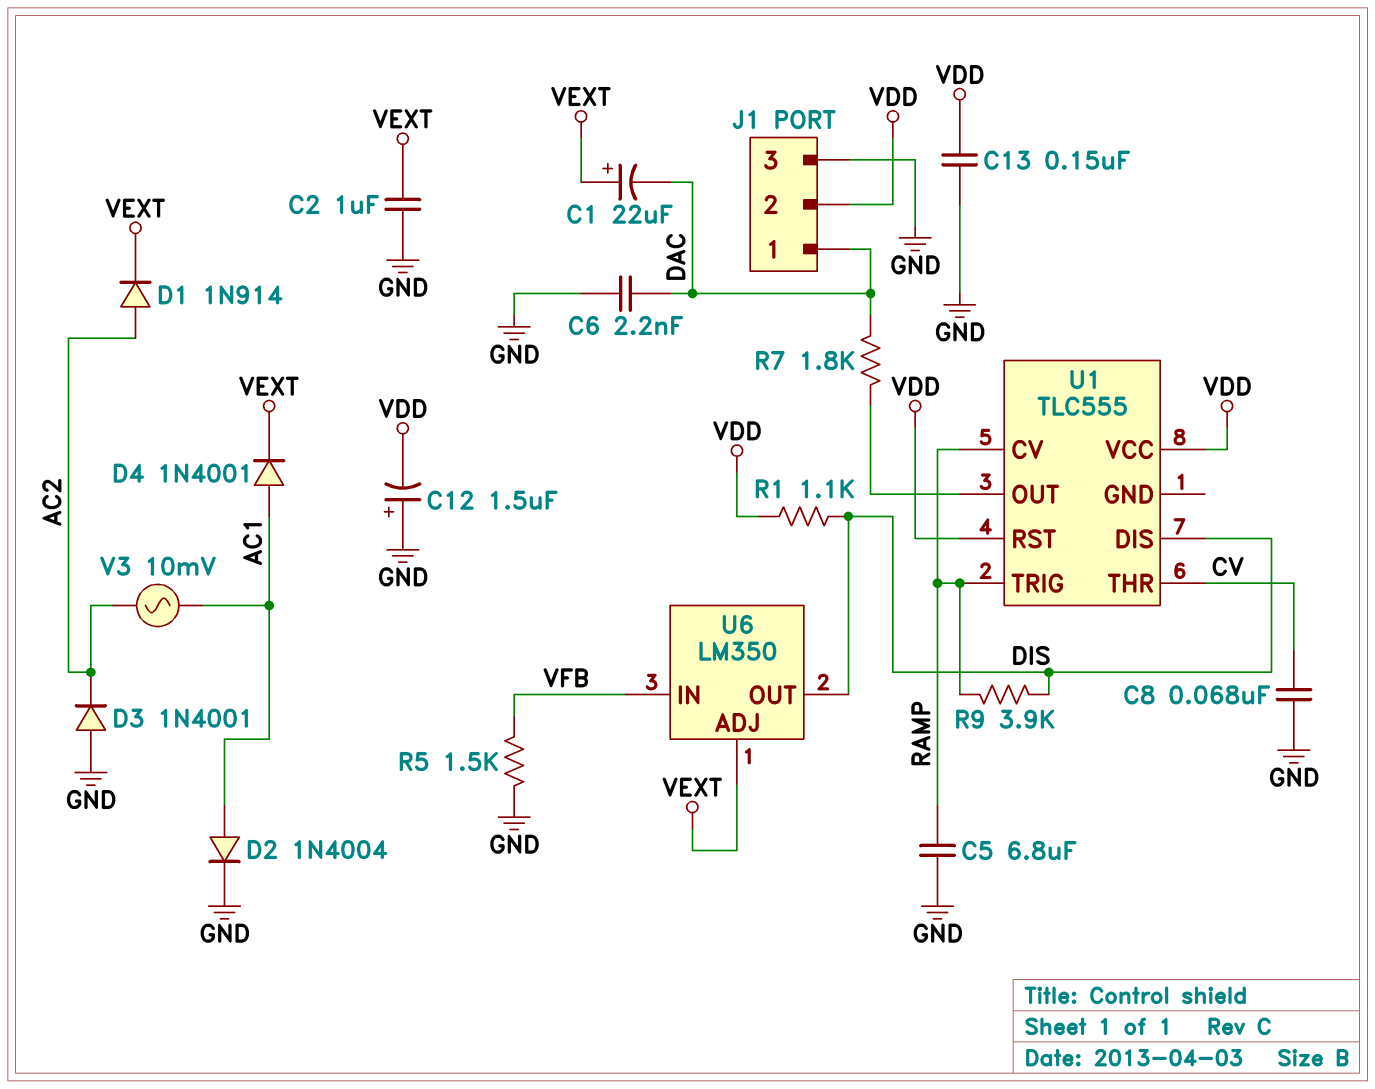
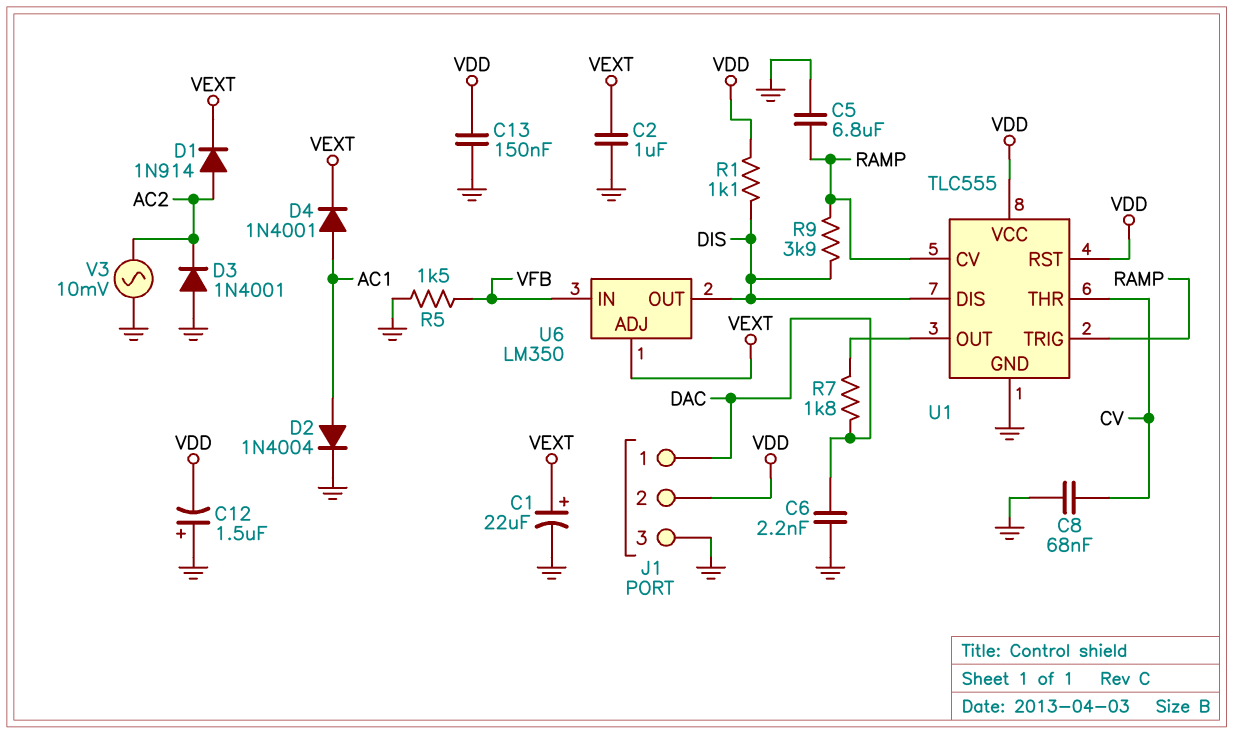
C1: 22uF (plus VEXT, minus DAC) -> 22uF (plus VEXT, minus GND)
U1 pin GND: none -> GND
V3: AC 10mV (AC1, AC2) -> AC 10mV (AC2, GND)

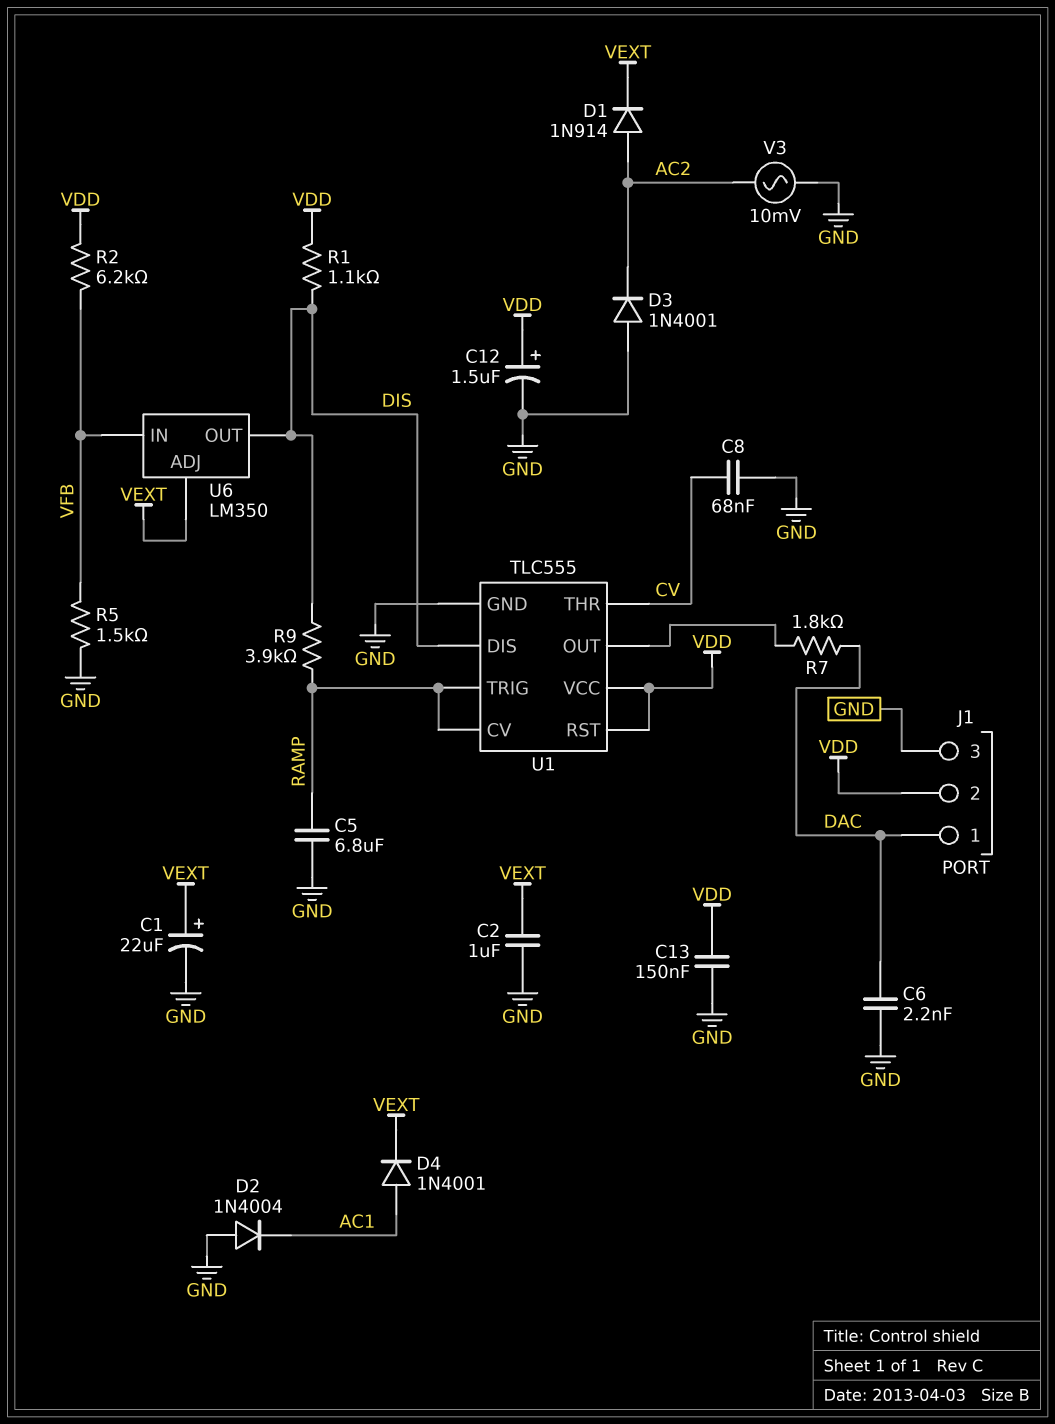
C12: 1.5uF (plus GND, minus VDD) -> 1.5uF (plus VDD, minus GND)
D2: diode 1N4004 (A AC1, K GND) -> diode 1N4004 (A GND, K AC1)
R2: none -> 6.2k (VDD, VFB)

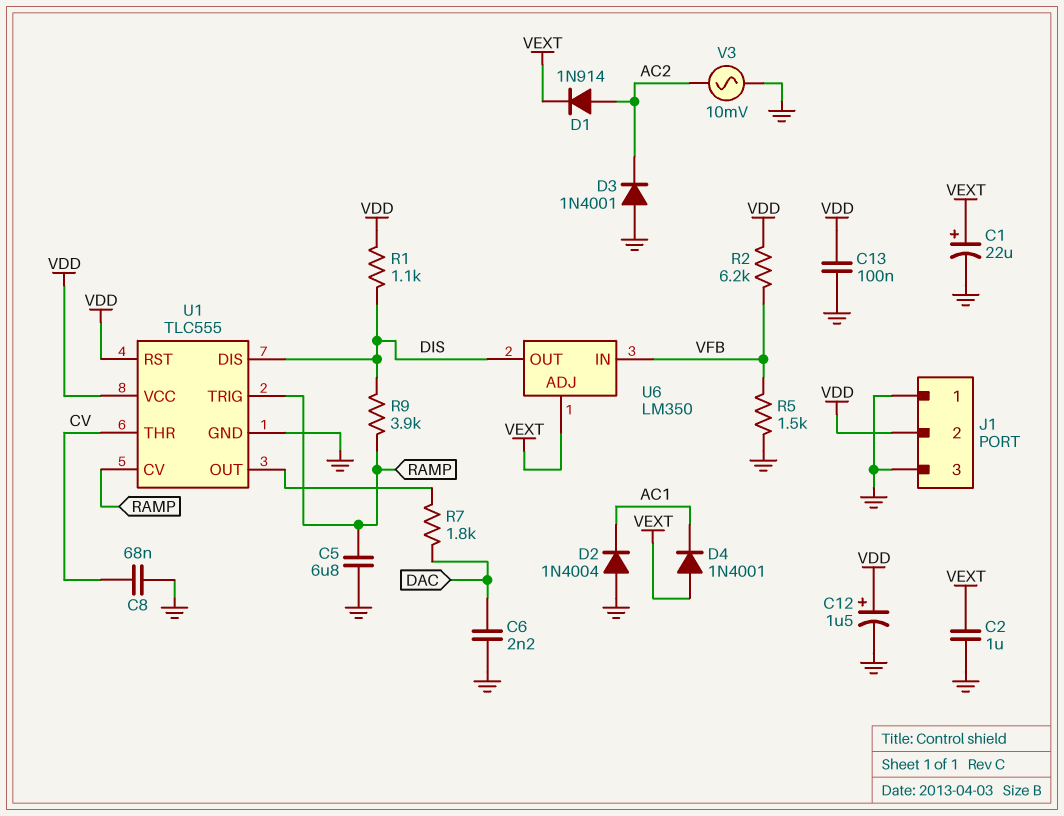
C13: 150nF (GND, VDD) -> 100nF (GND, VDD)
D4: diode 1N4001 (A AC1, K VEXT) -> diode 1N4001 (A VEXT, K AC1)
J1 pin 1: DAC -> GND

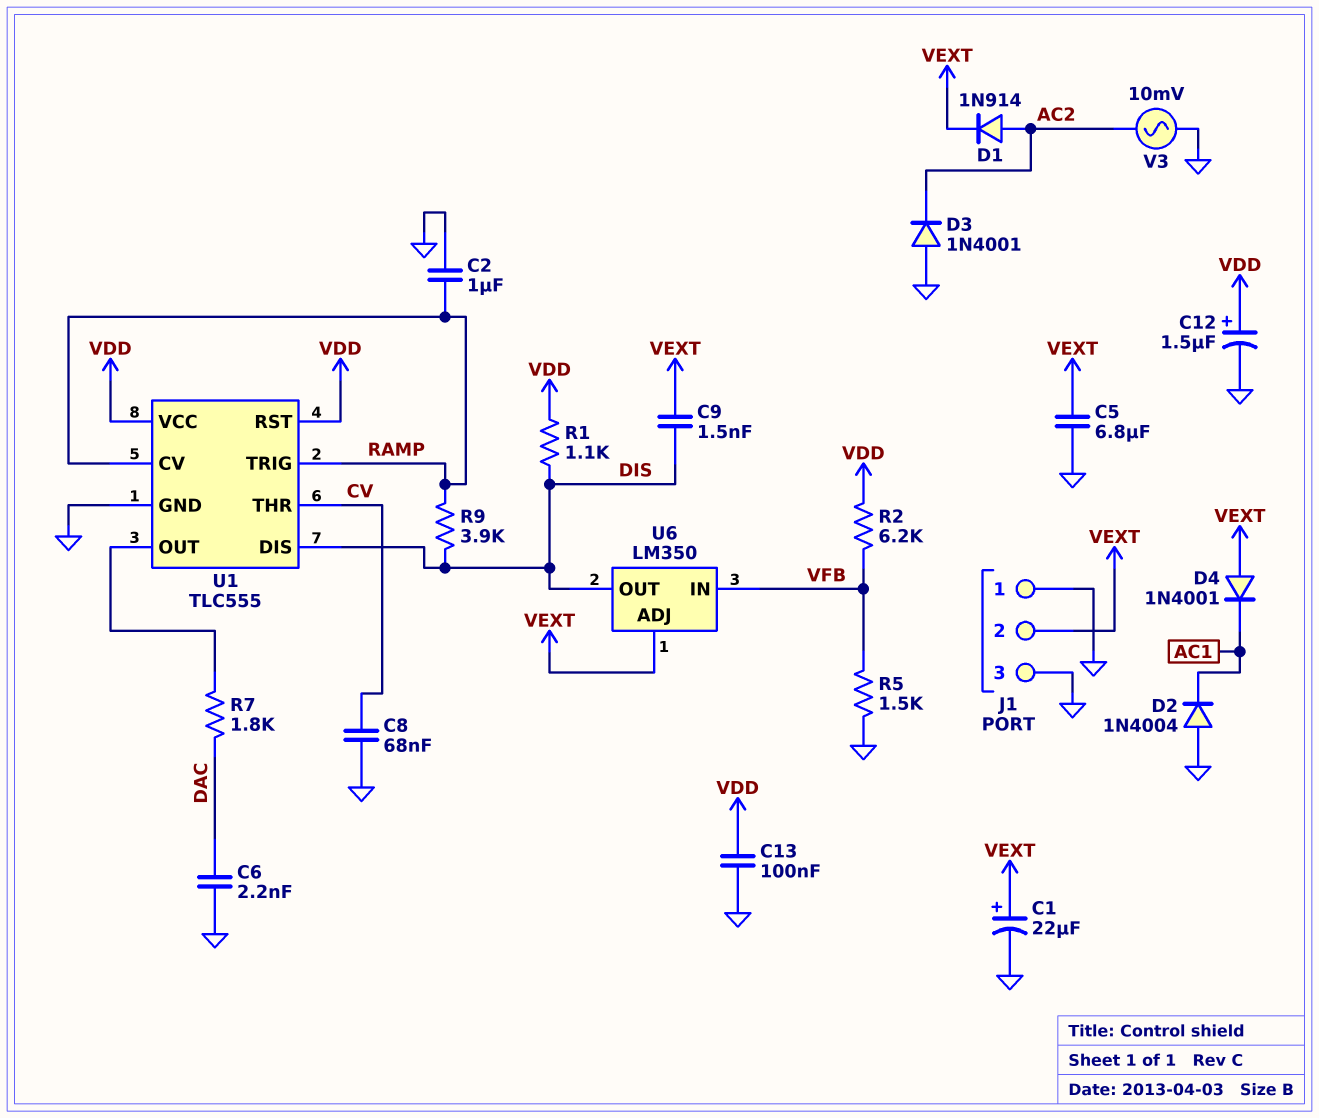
C2: 1uF (GND, VEXT) -> 1uF (GND, RAMP)
C5: 6.8uF (GND, RAMP) -> 6.8uF (GND, VEXT)
C9: none -> 1.5nF (DIS, VEXT)
J1 pin 2: VDD -> VEXT

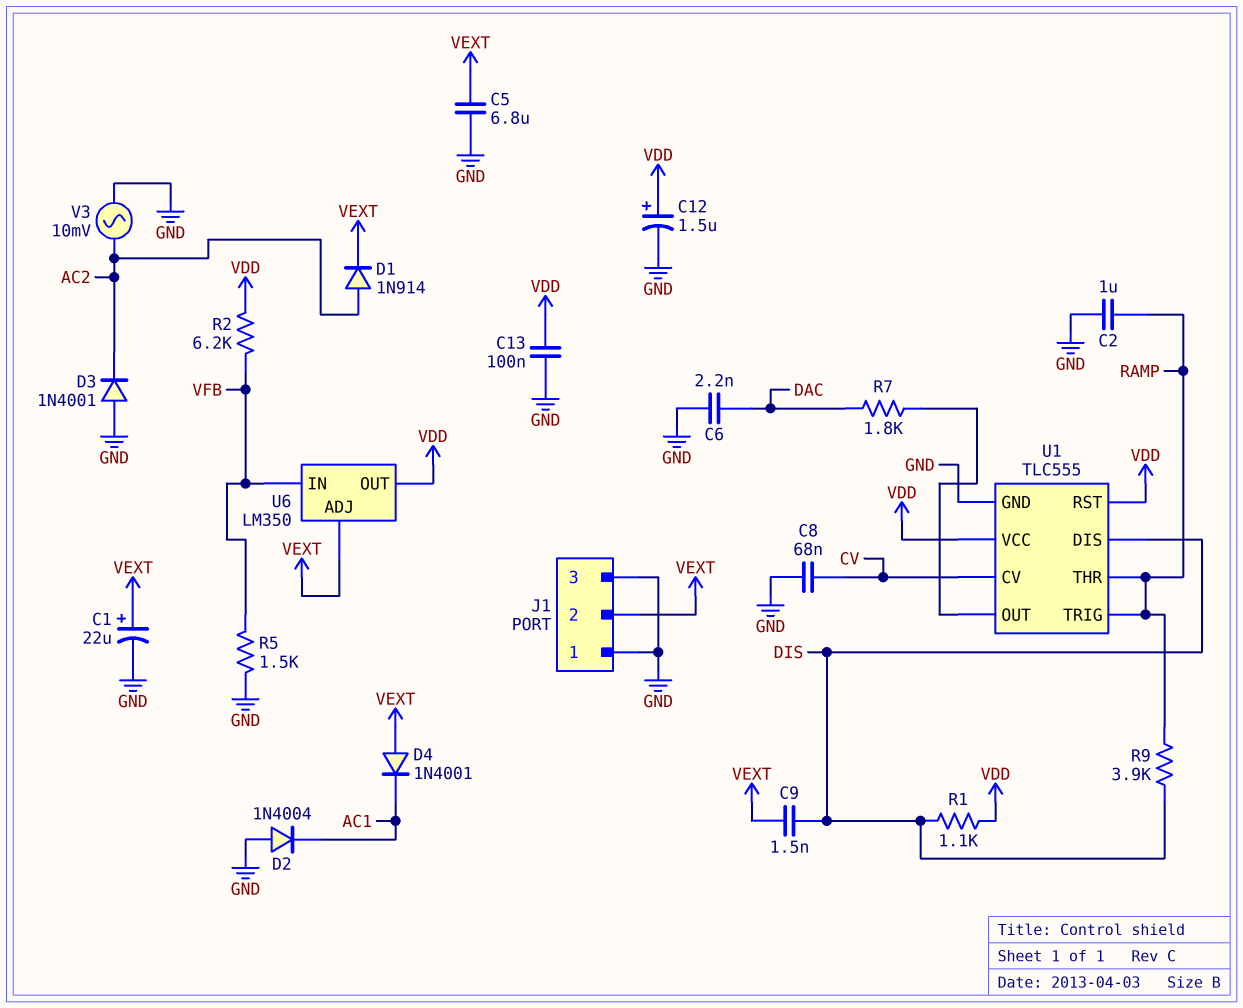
U1 pin CV: RAMP -> CV
U1 pin THR: CV -> RAMP
U6 pin OUT: DIS -> VDD

